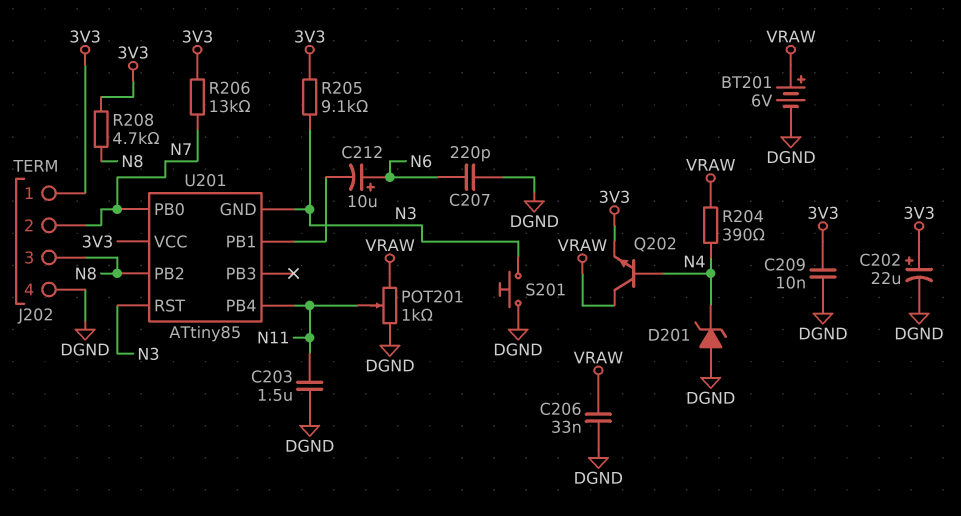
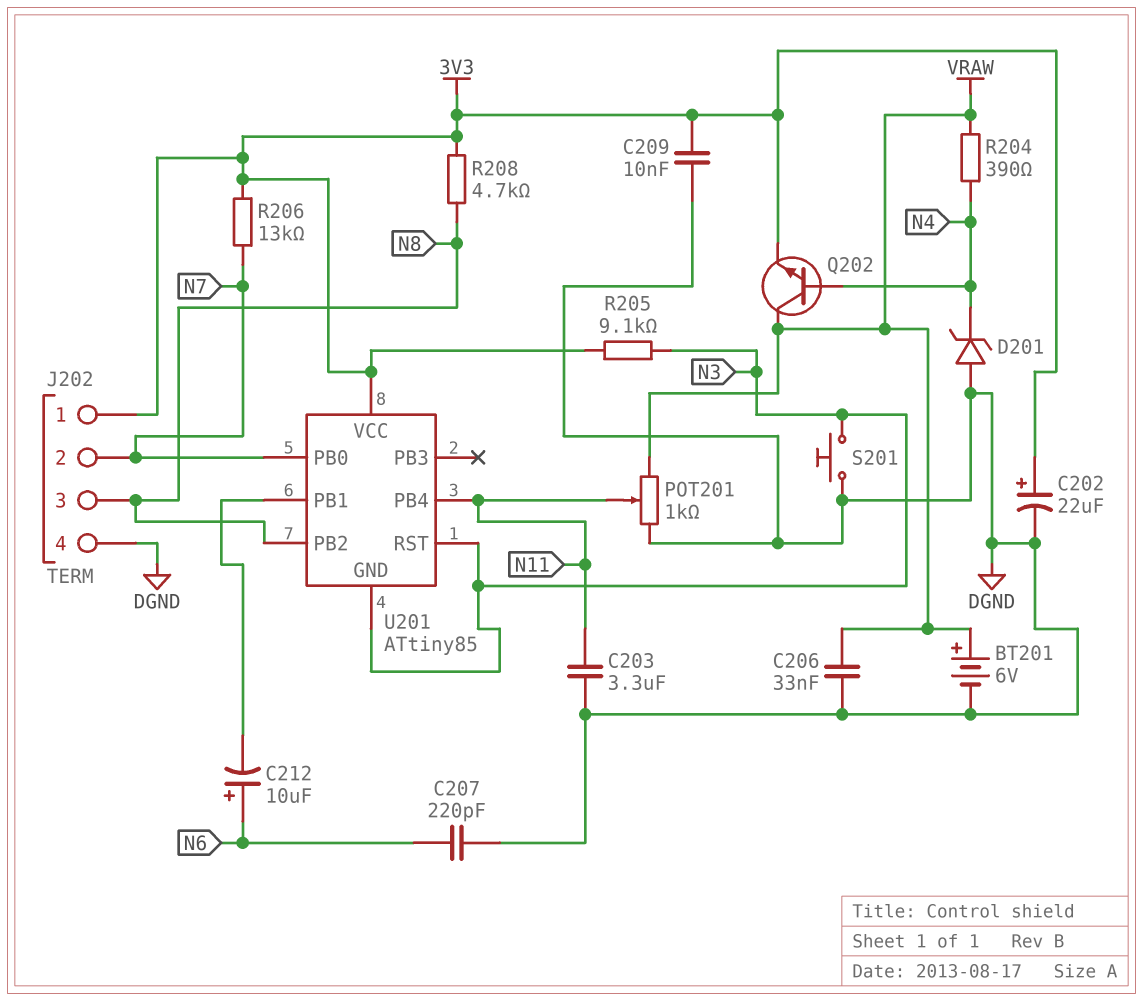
C203: 1.5uF (DGND, N11) -> 3.3uF (DGND, N11)

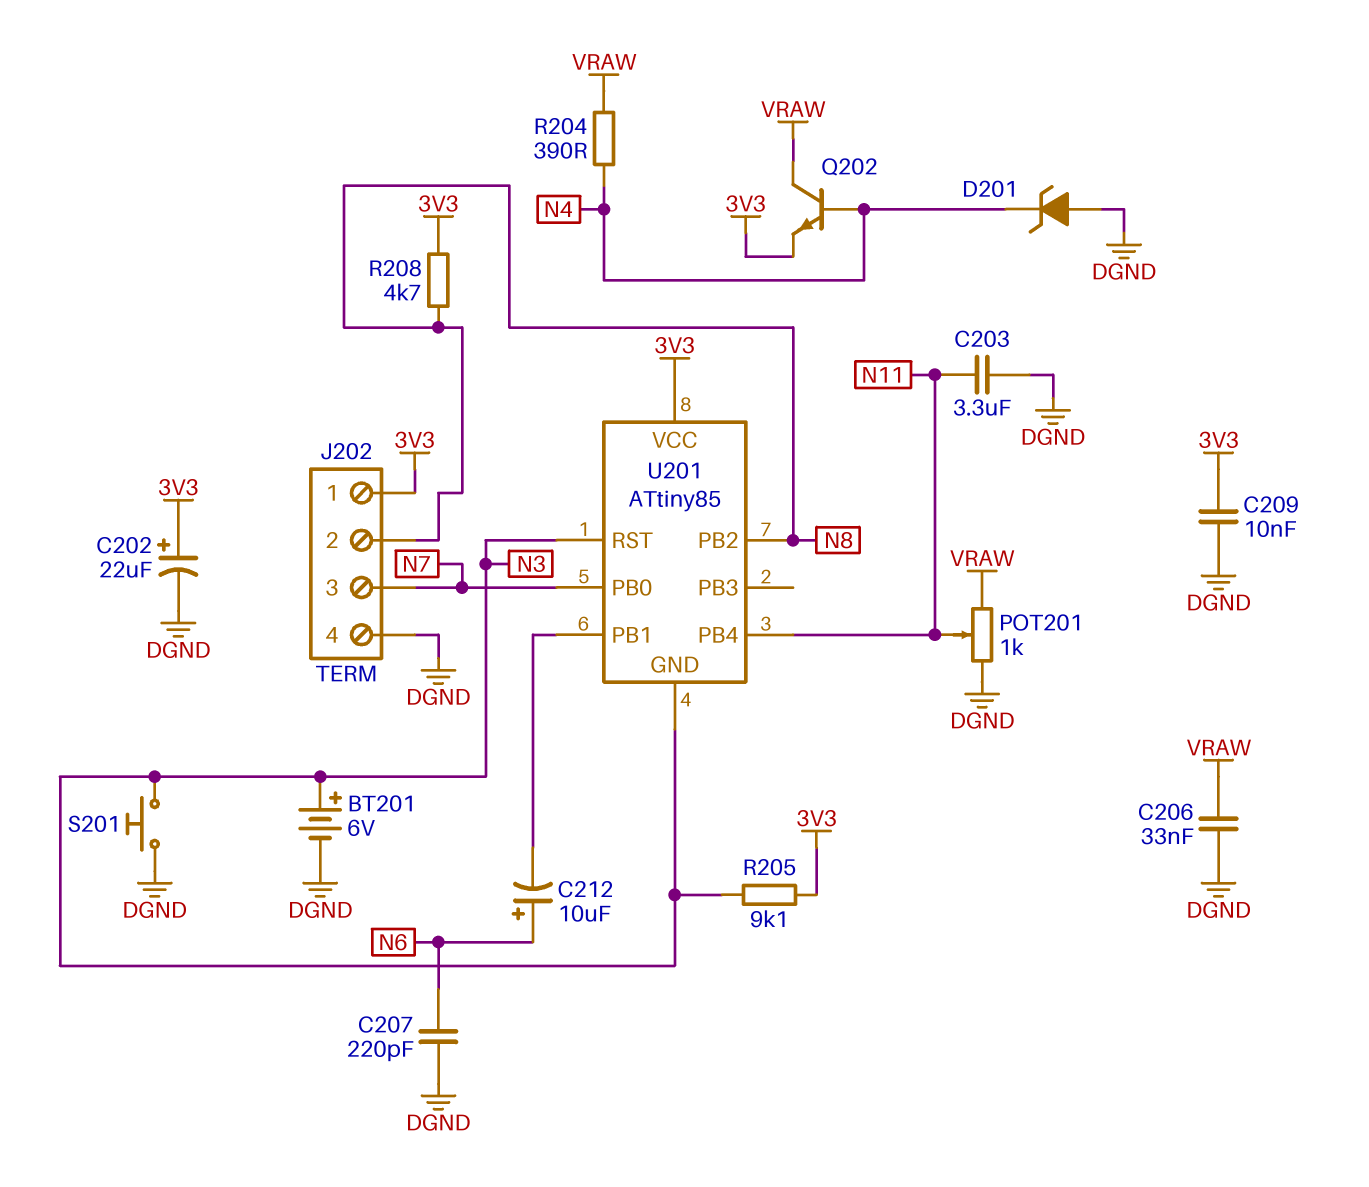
BT201: 6V (plus VRAW, minus DGND) -> 6V (plus N3, minus DGND)
J202 pin 2: N7 -> N8
J202 pin 3: N8 -> N7
R206: 13k (3V3, N7) -> none

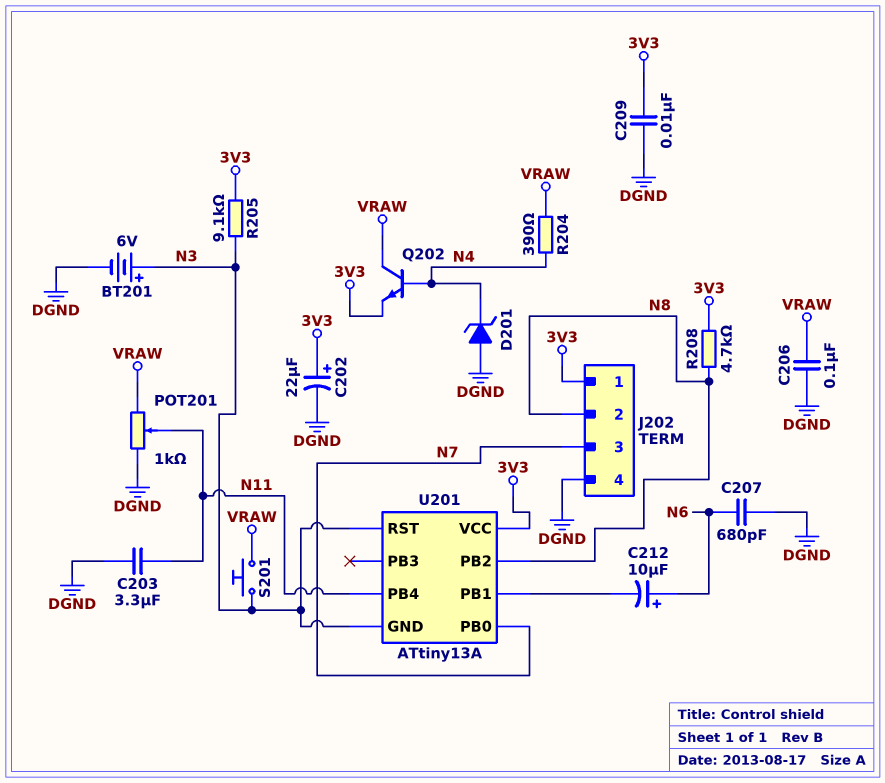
C206: 33nF (DGND, VRAW) -> 100nF (DGND, VRAW)
C207: 220pF (DGND, N6) -> 680pF (DGND, N6)
S201: button (DGND, N3) -> button (N3, VRAW)
U201: ATtiny85 -> ATtiny13A

